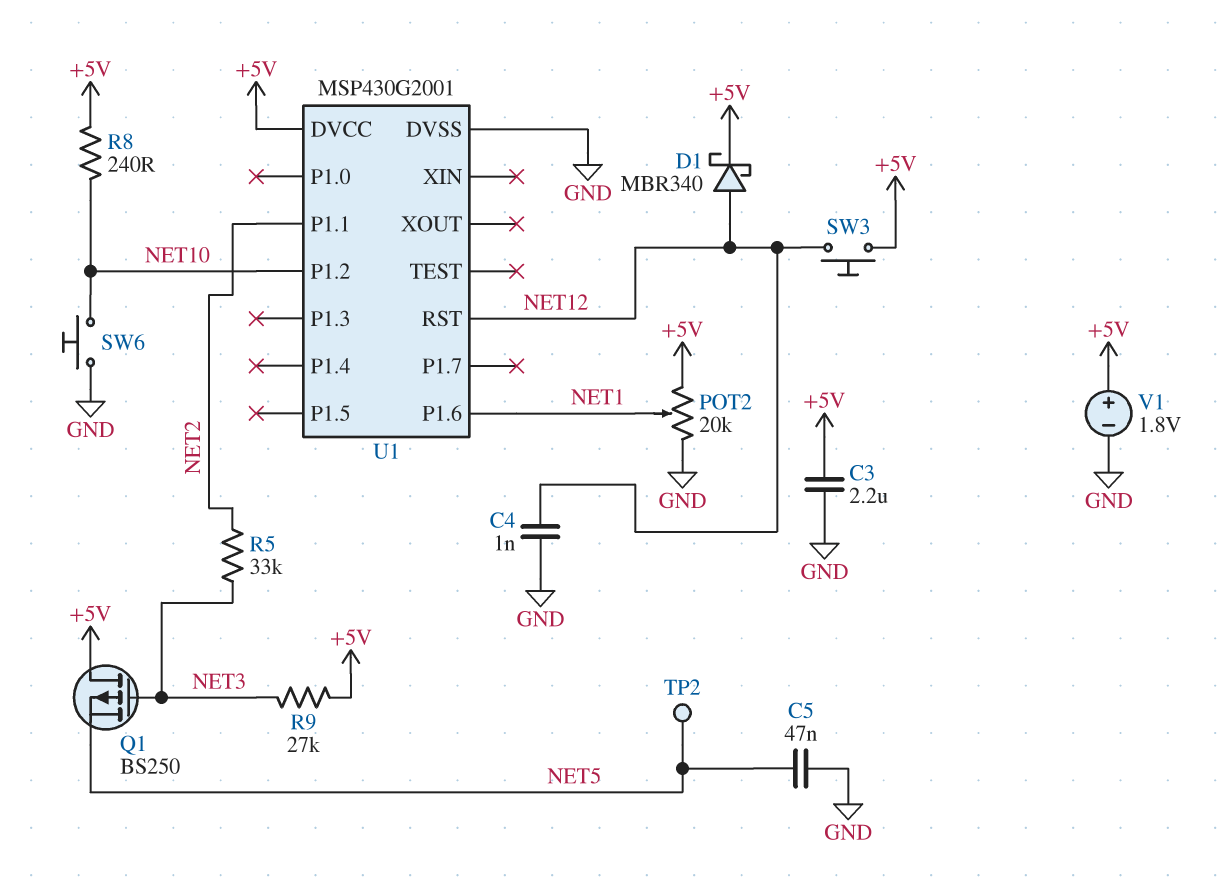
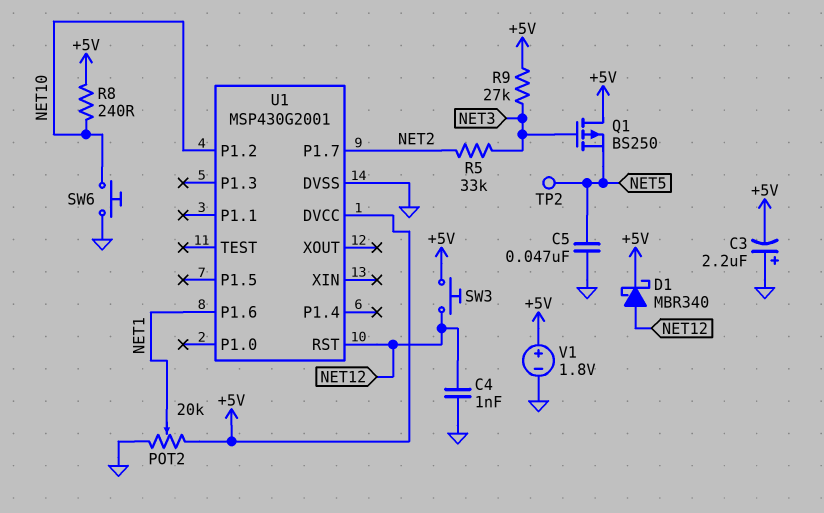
C3: 2.2uF (+5V, GND) -> 2.2uF (plus GND, minus +5V)
U1 pin P1.1: NET2 -> none
U1 pin P1.7: none -> NET2

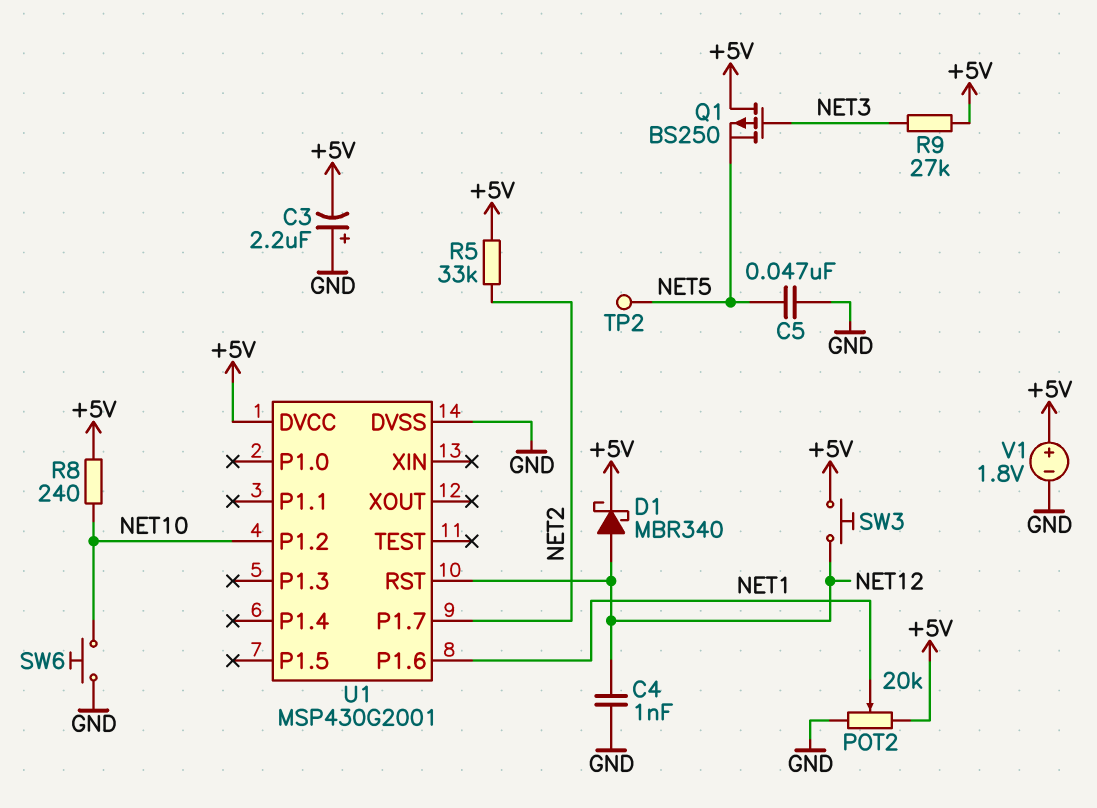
R5: 33k (NET2, NET3) -> 33k (+5V, NET2)

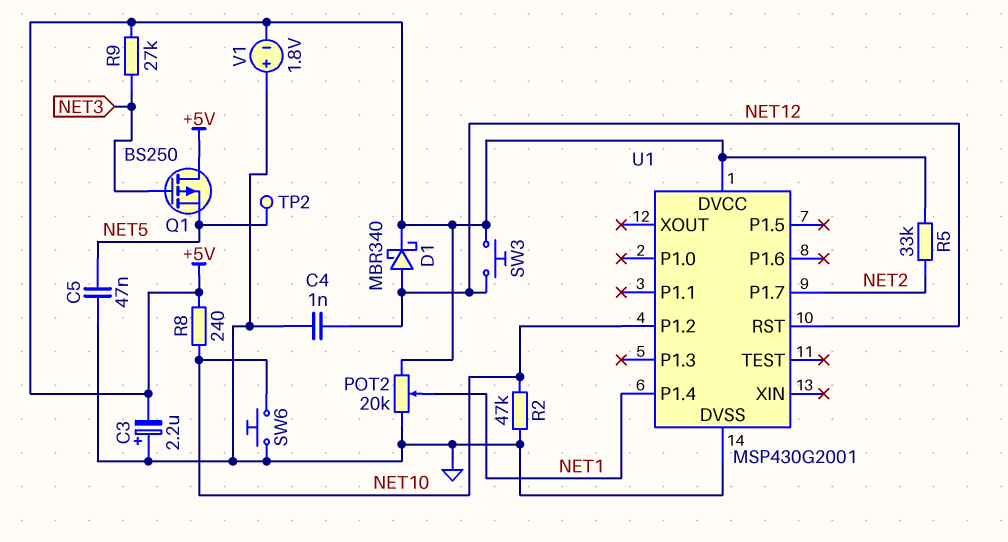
R2: none -> 47k (GND, NET10)
U1 pin P1.4: none -> NET1
U1 pin P1.6: NET1 -> none
V1: 1.8V (plus +5V, minus GND) -> 1.8V (plus GND, minus +5V)

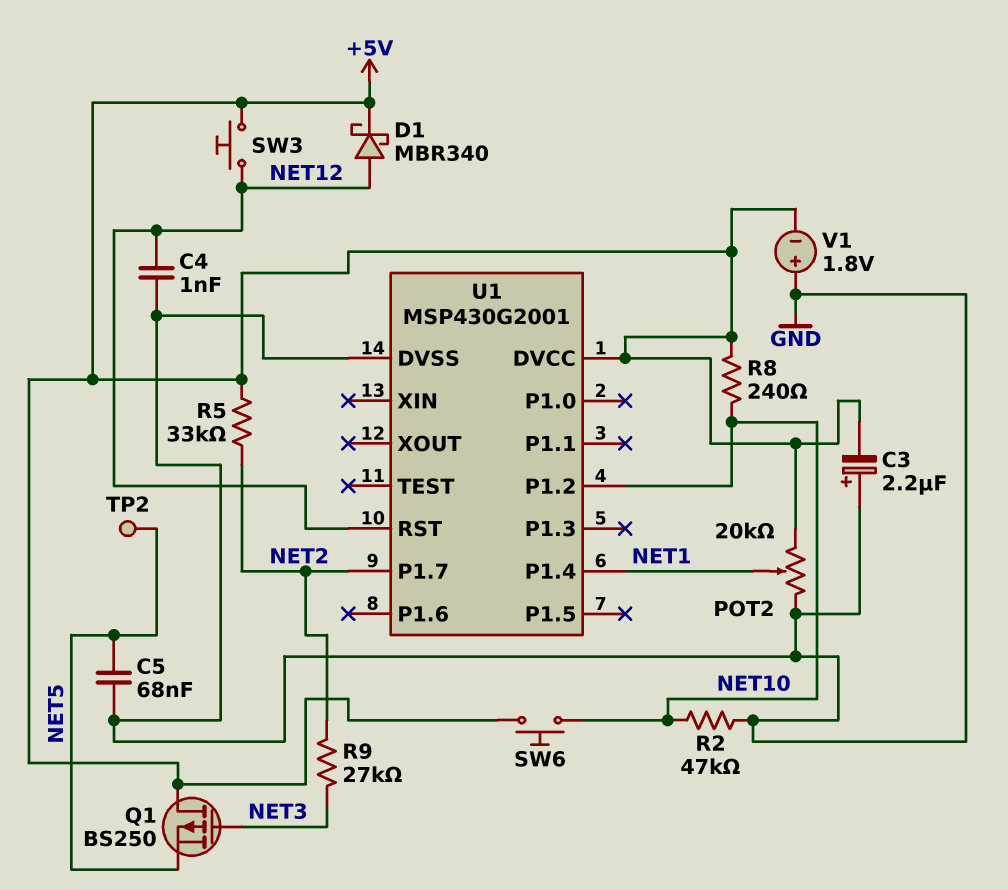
C5: 47nF (GND, NET5) -> 68nF (GND, NET5)
R9: 27k (+5V, NET3) -> 27k (NET2, NET3)
SW6: button (GND, NET10) -> button (+5V, NET10)

